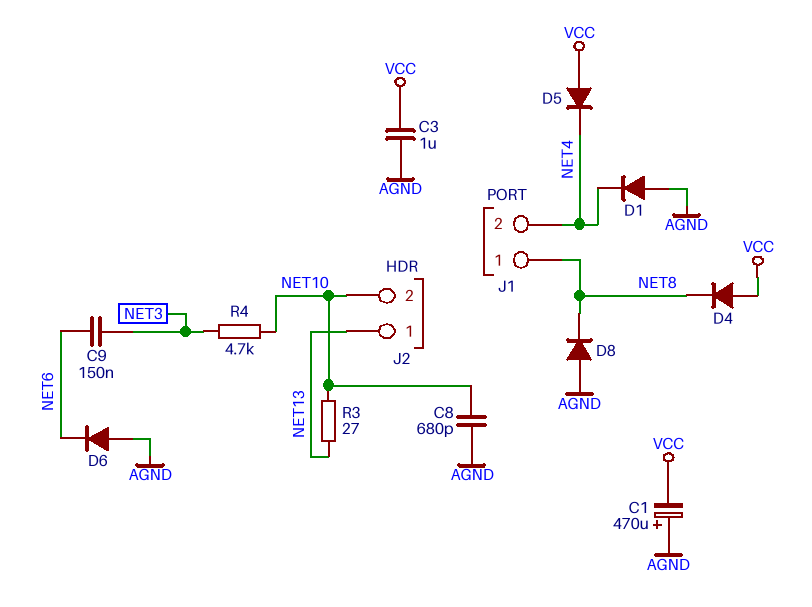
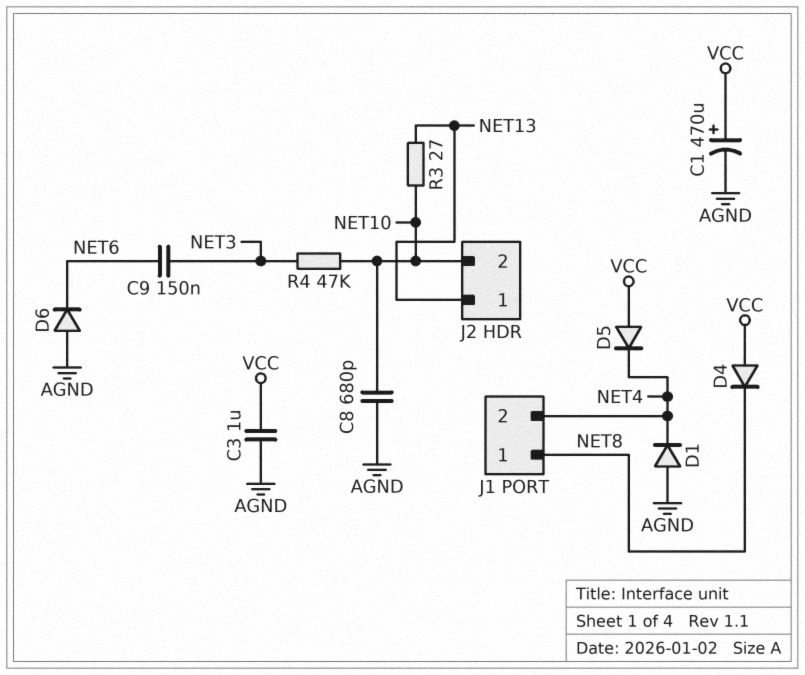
C1: 470uF (plus AGND, minus VCC) -> 470uF (plus VCC, minus AGND)
D8: diode (A AGND, K NET8) -> none
R4: 4.7k (NET3, NET10) -> 47k (NET3, NET10)

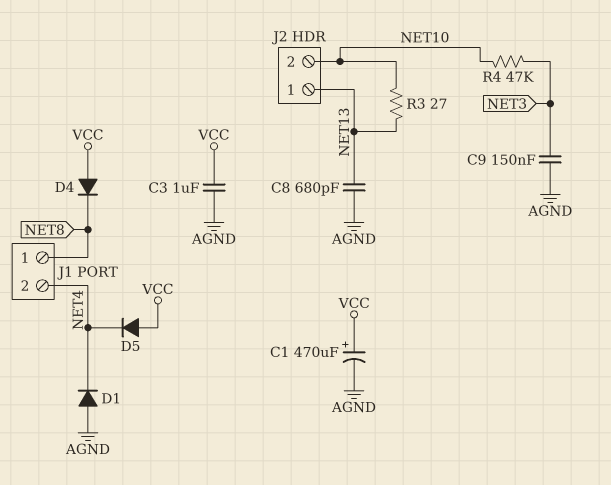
C8: 680pF (AGND, NET10) -> 680pF (AGND, NET13)
C9: 150nF (NET3, NET6) -> 150nF (AGND, NET3)
D6: diode (A AGND, K NET6) -> none

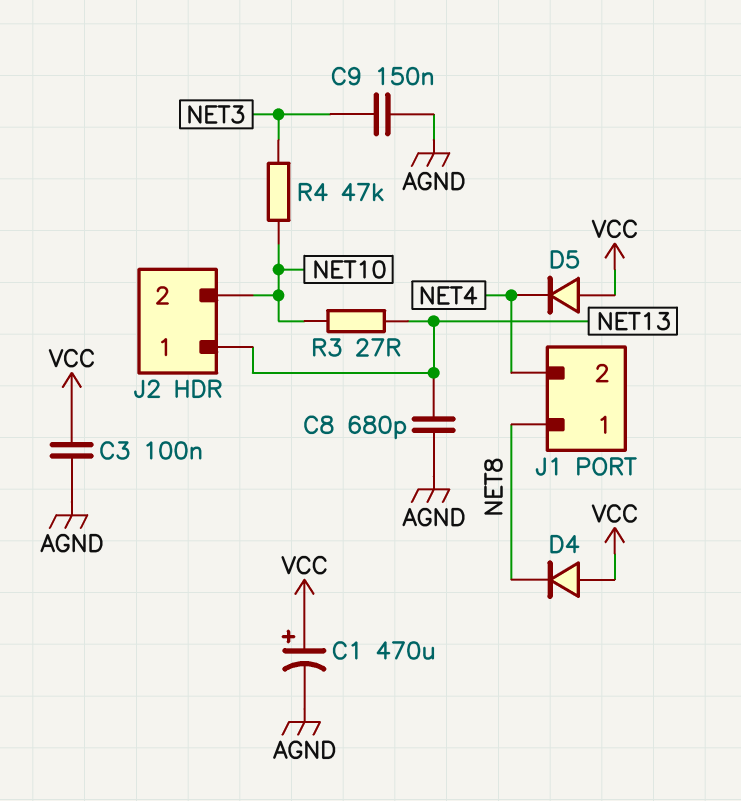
C3: 1uF (AGND, VCC) -> 100nF (AGND, VCC)
D1: diode (A AGND, K NET4) -> none

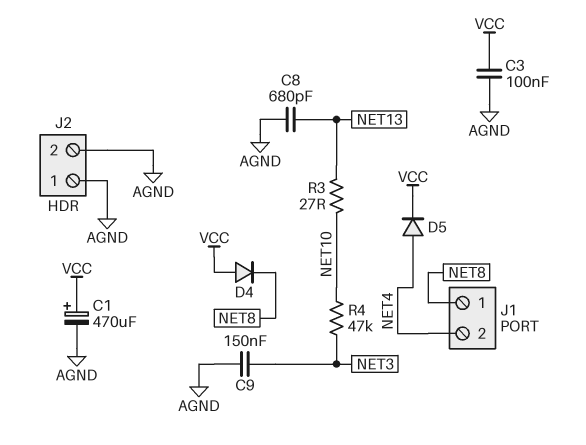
D5: diode (A VCC, K NET4) -> diode (A NET4, K VCC)
J2 pin 1: NET13 -> AGND
J2 pin 2: NET10 -> AGND

